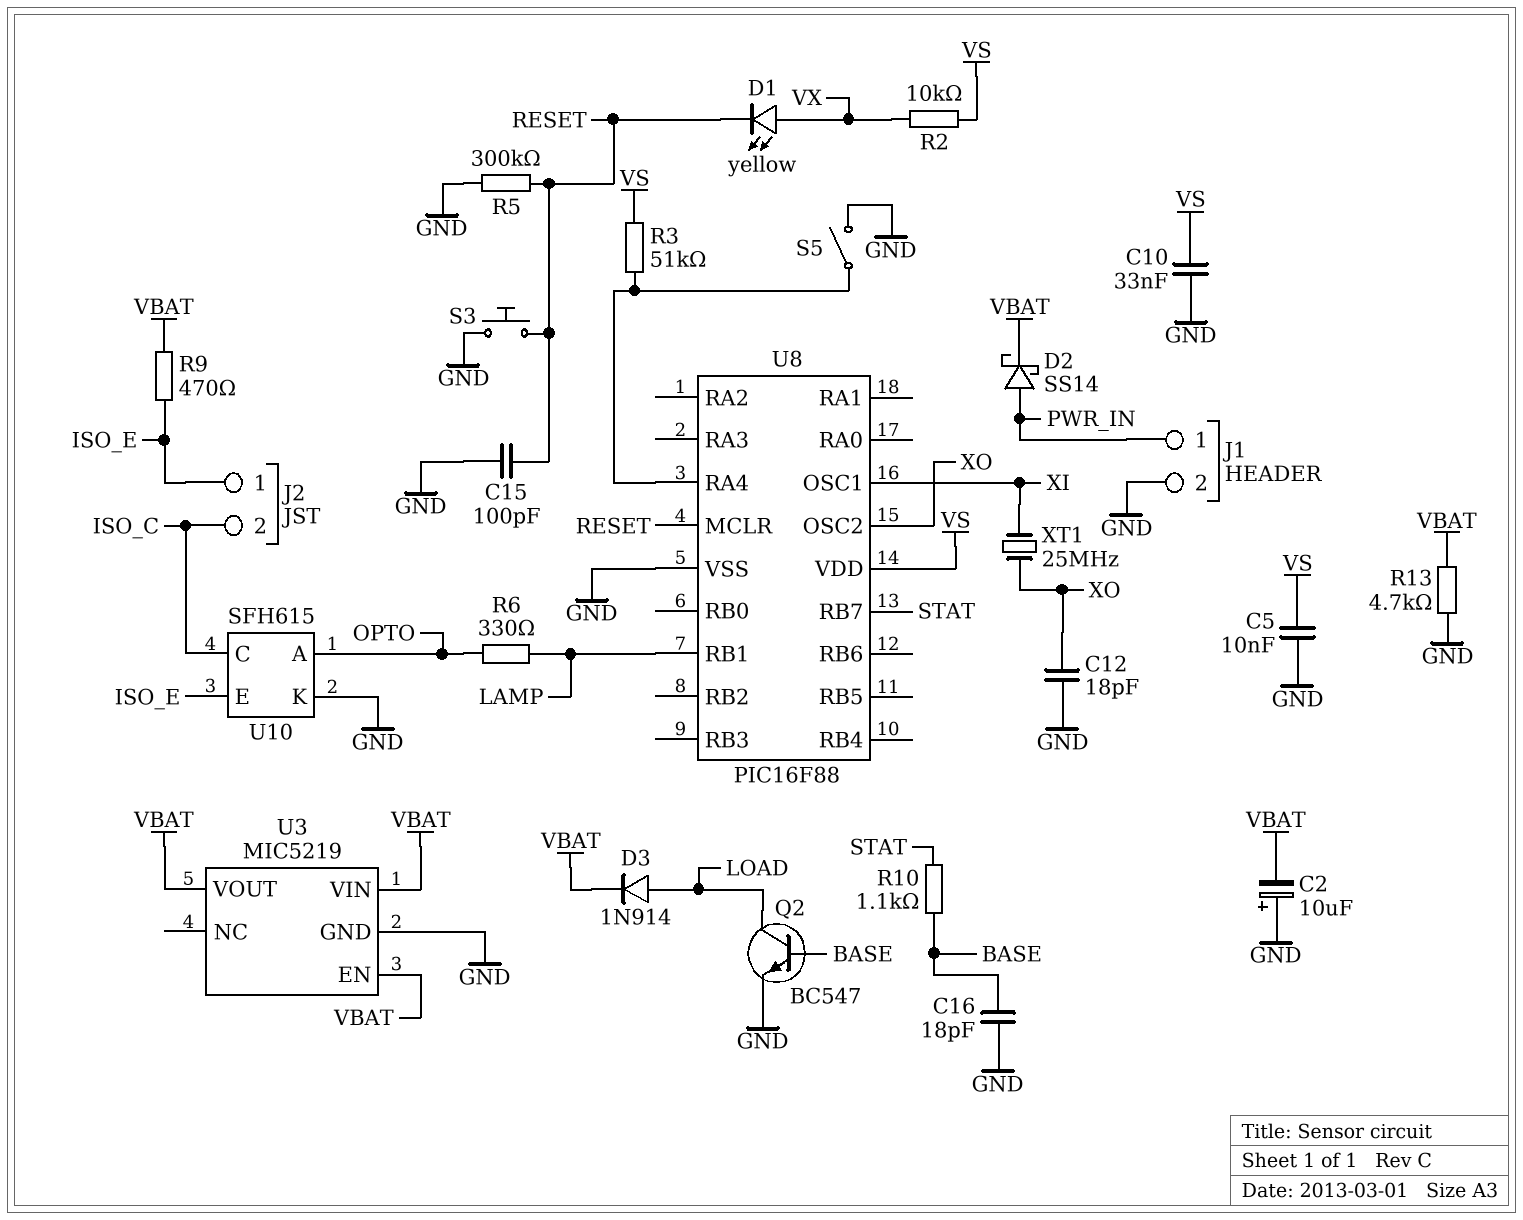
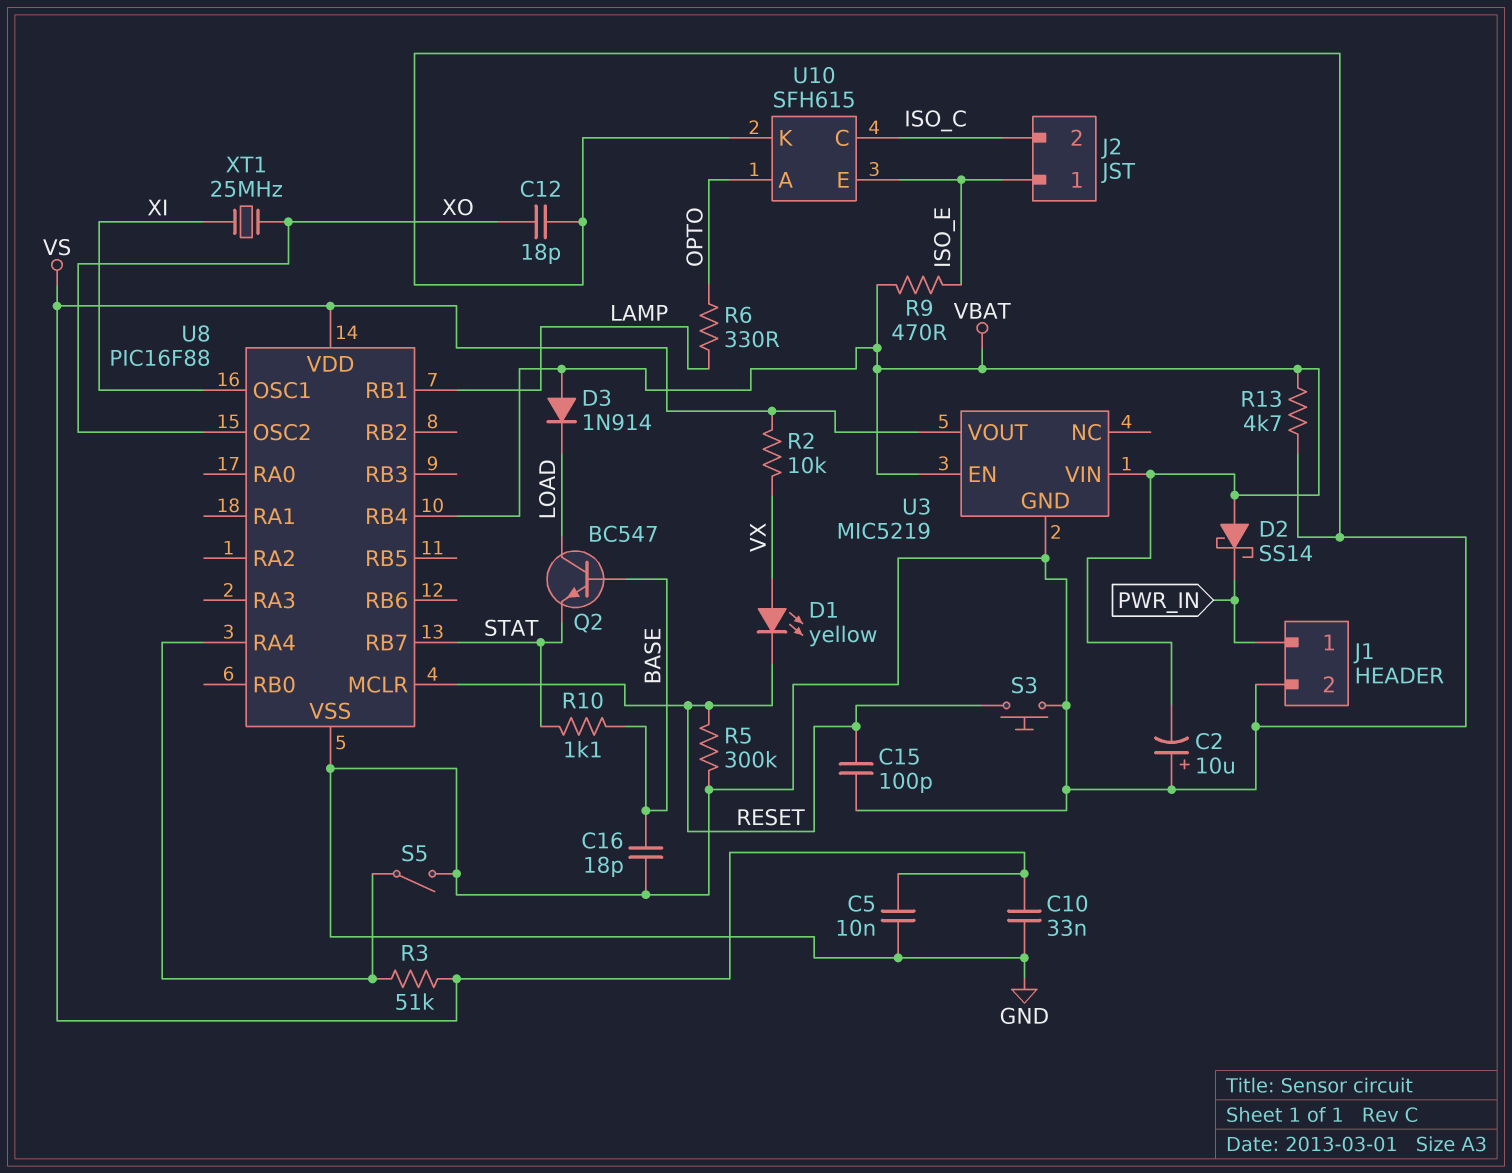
D2: schottky SS14 (A PWR_IN, K VBAT) -> schottky SS14 (A VBAT, K PWR_IN)
D3: diode 1N914 (A LOAD, K VBAT) -> diode 1N914 (A VBAT, K LOAD)
Q2: NPN BC547 (B BASE, C LOAD, E GND) -> NPN BC547 (B BASE, C LOAD, E STAT)
U3 pin VOUT: VBAT -> VS
U8 pin RB4: none -> VBAT

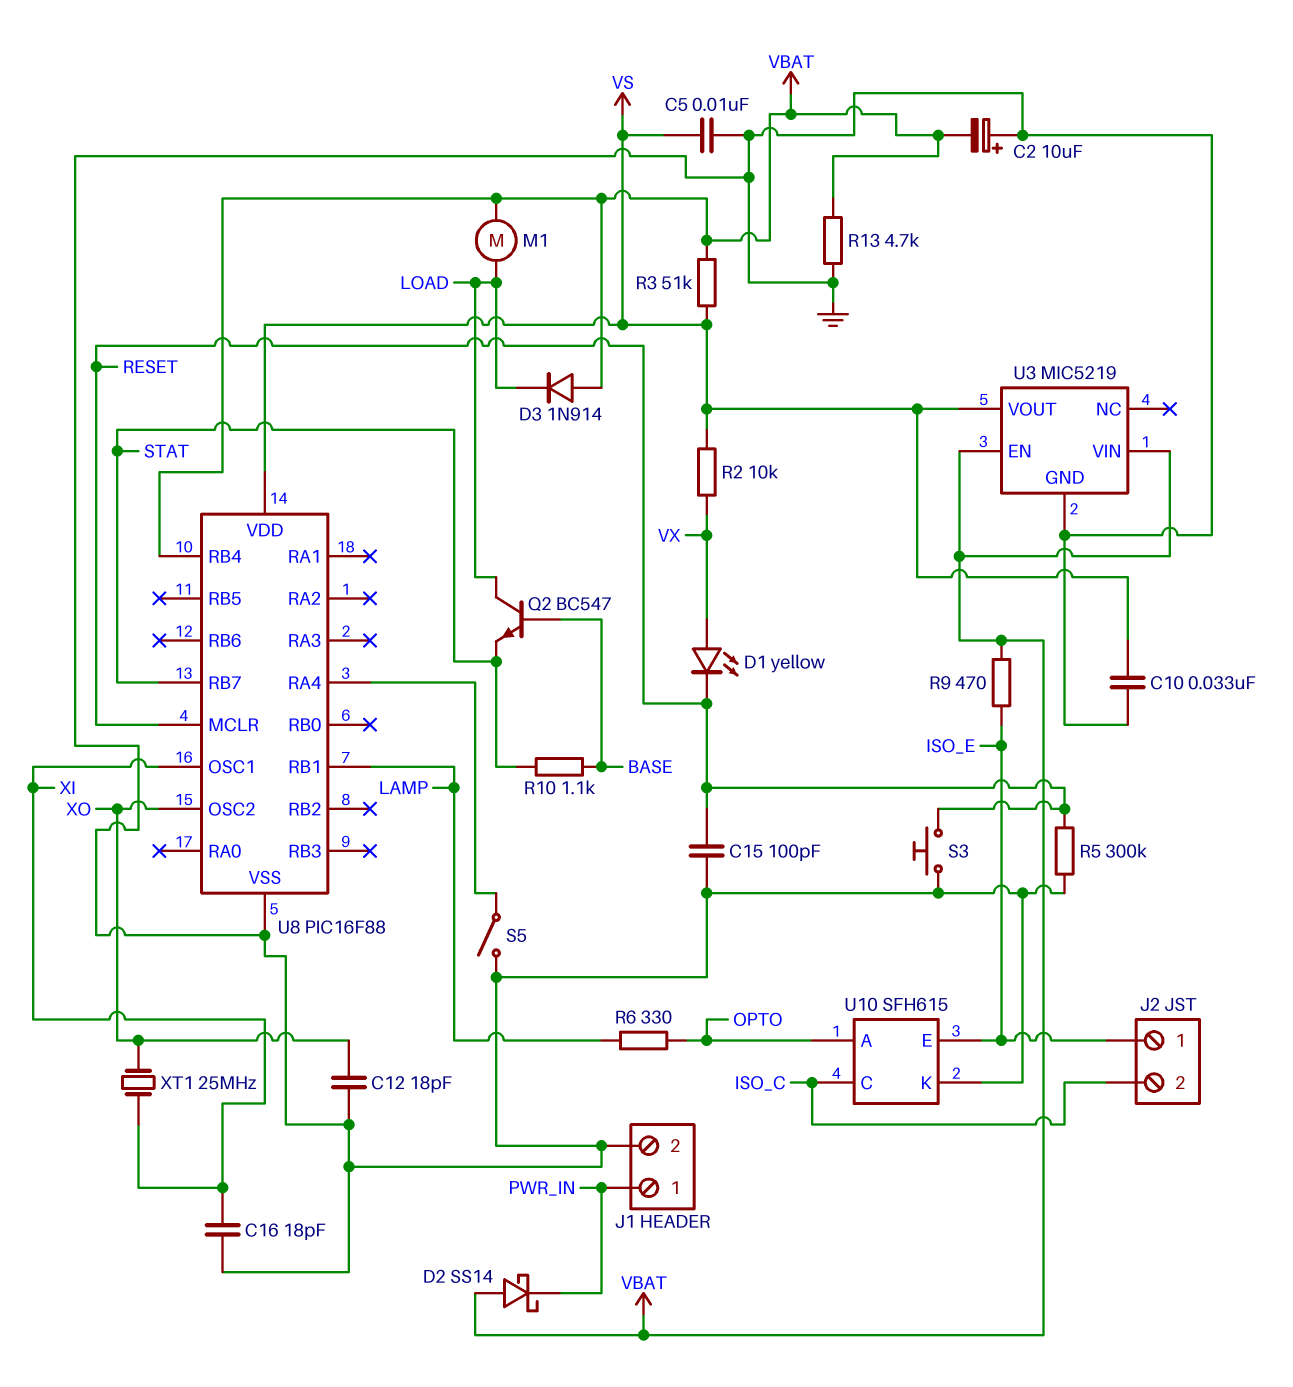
C16: 18pF (BASE, GND) -> 18pF (GND, XI)
M1: none -> motor (LOAD, VBAT)
R3: 51k (U8/RA4, VS) -> 51k (VBAT, VS)

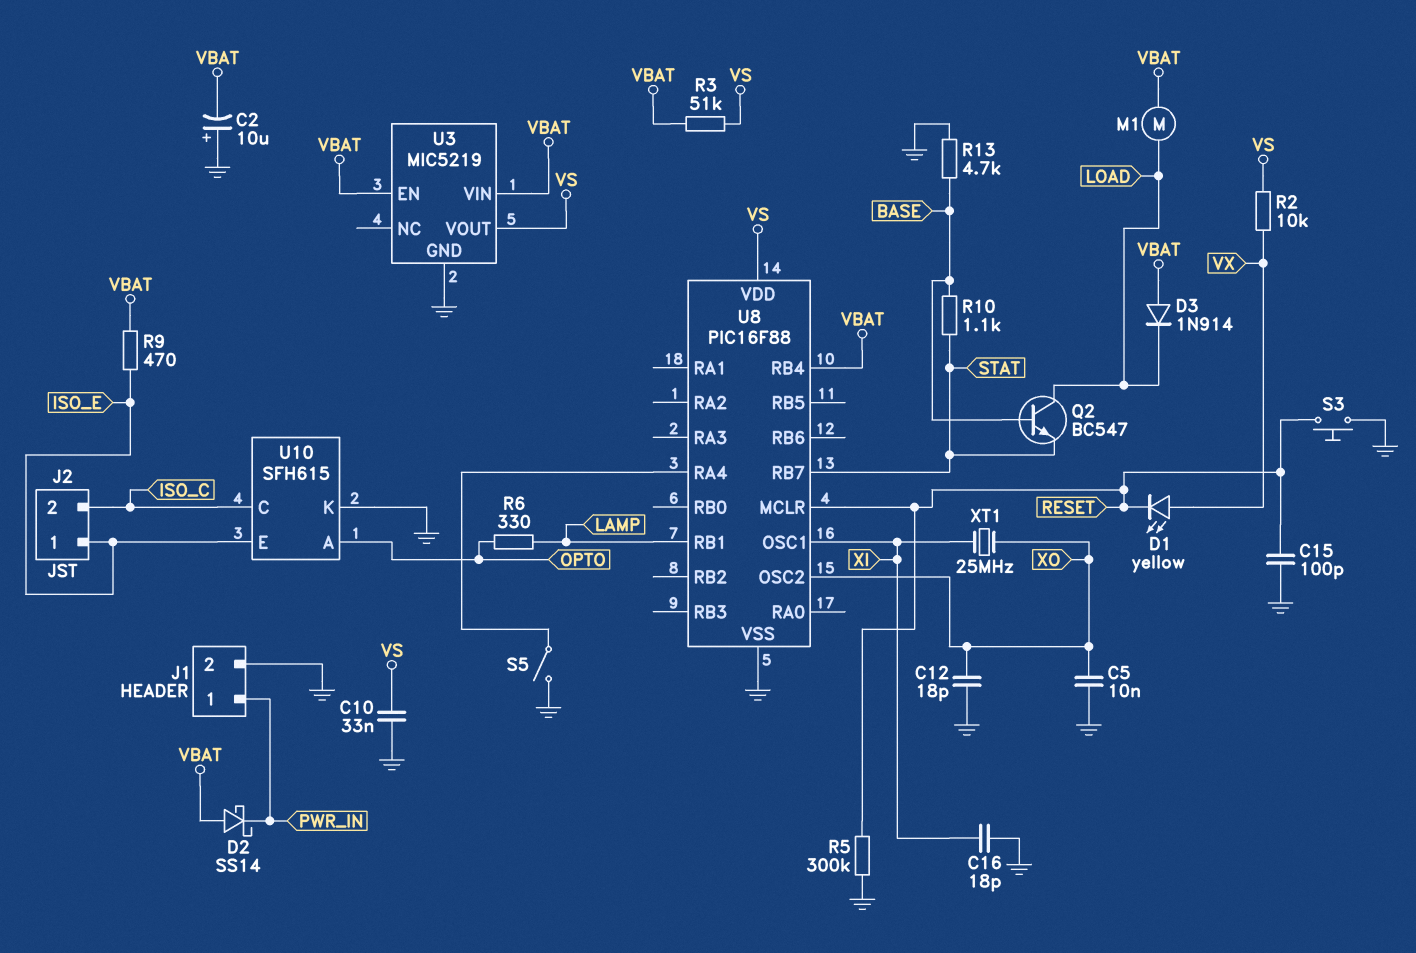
C5: 10nF (GND, VS) -> 10nF (GND, XO)
R13: 4.7k (GND, VBAT) -> 4.7k (BASE, GND)

